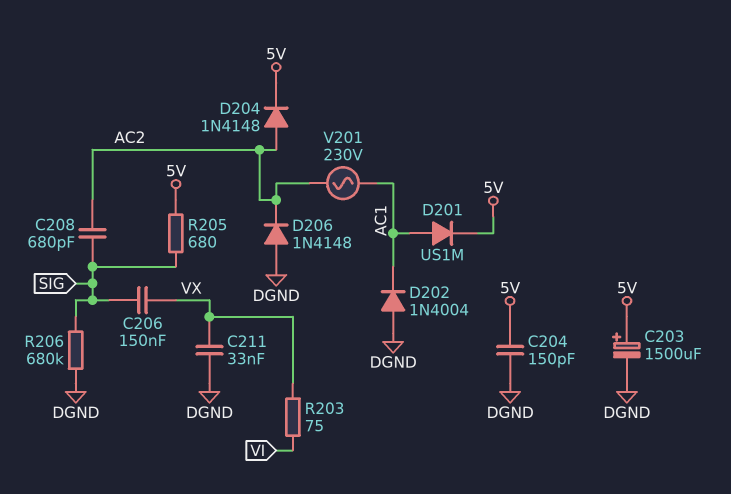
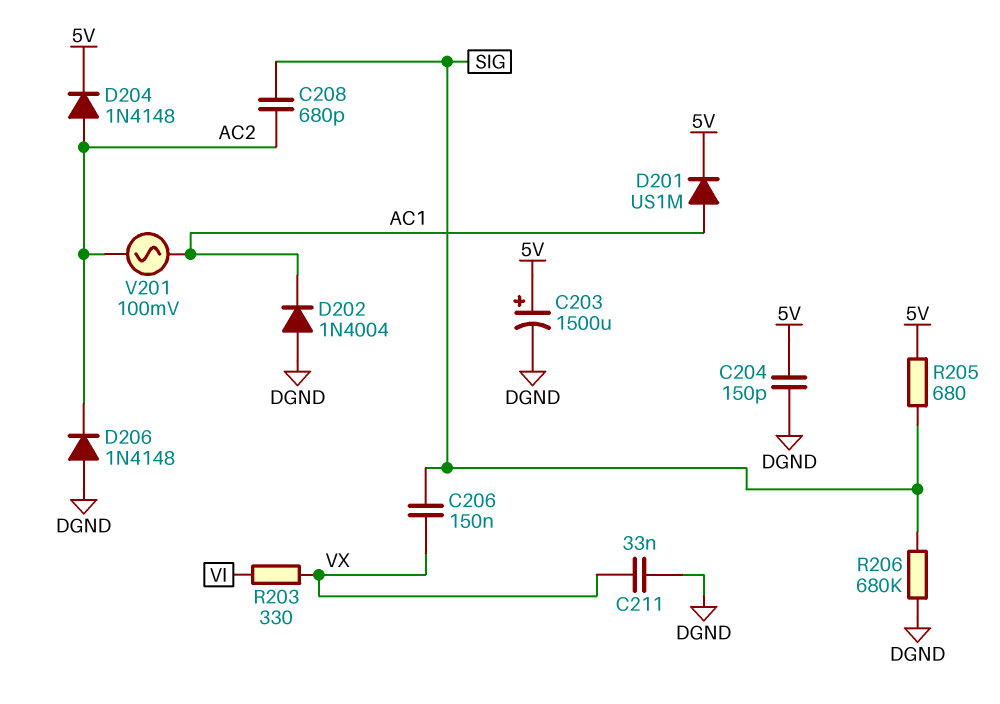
R203: 75 (VI, VX) -> 330 (VI, VX)
V201: AC 230V (AC1, AC2) -> AC 100mV (AC1, AC2)

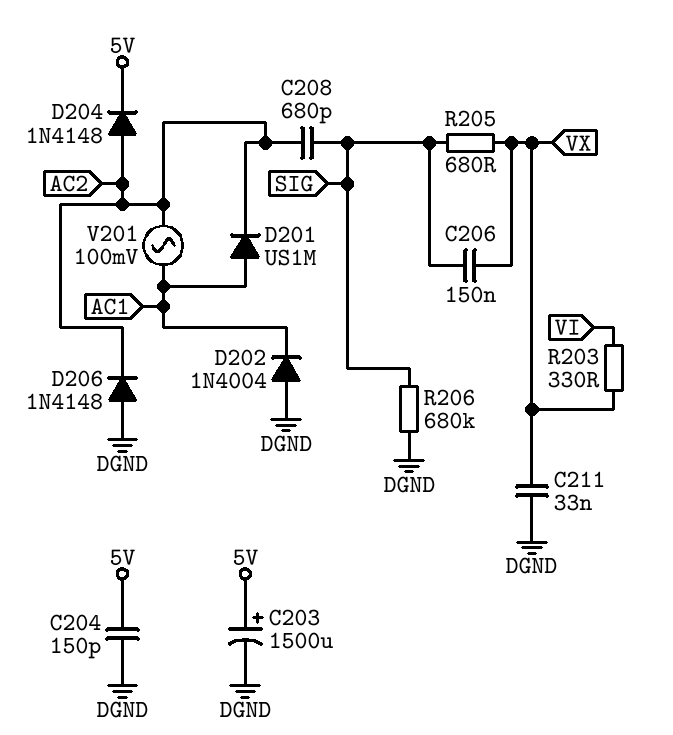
D201: diode US1M (A AC1, K 5V) -> diode US1M (A AC1, K AC2)
R205: 680 (5V, SIG) -> 680 (SIG, VX)

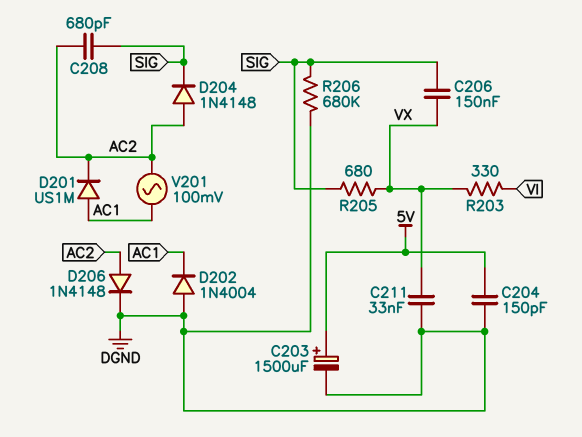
D204: diode 1N4148 (A AC2, K 5V) -> diode 1N4148 (A AC2, K SIG)
D206: diode 1N4148 (A DGND, K AC2) -> diode 1N4148 (A AC2, K DGND)

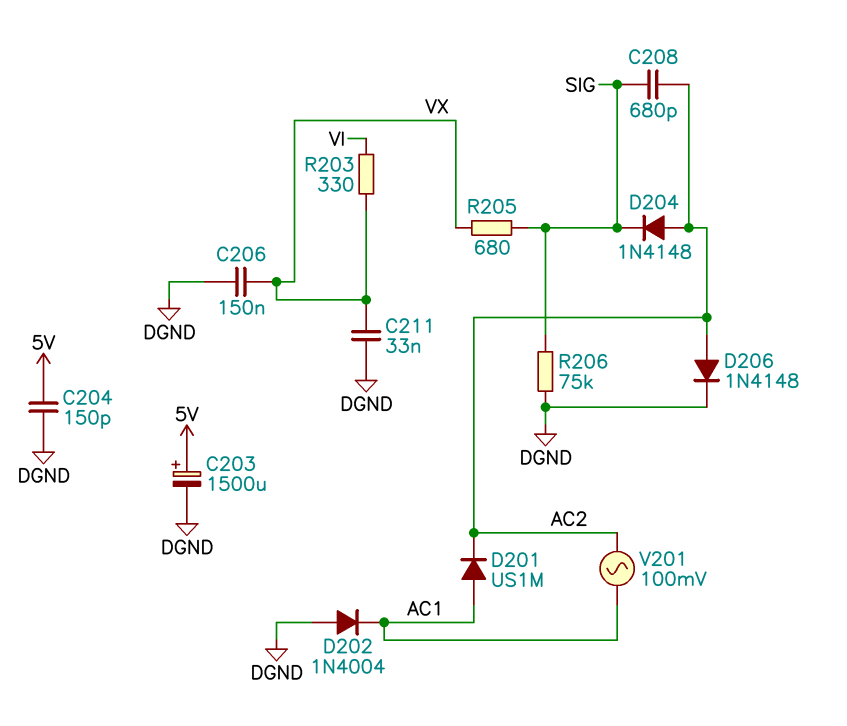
C206: 150nF (SIG, VX) -> 150nF (DGND, VX)
R206: 680k (DGND, SIG) -> 75k (DGND, SIG)

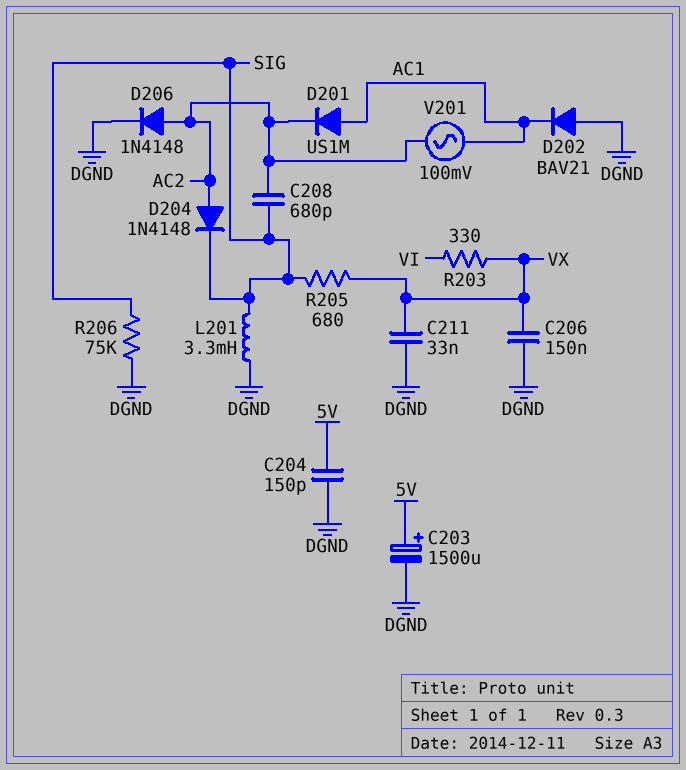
D202: diode 1N4004 (A DGND, K AC1) -> diode BAV21 (A DGND, K AC1)
L201: none -> 3.3mH (DGND, SIG)

